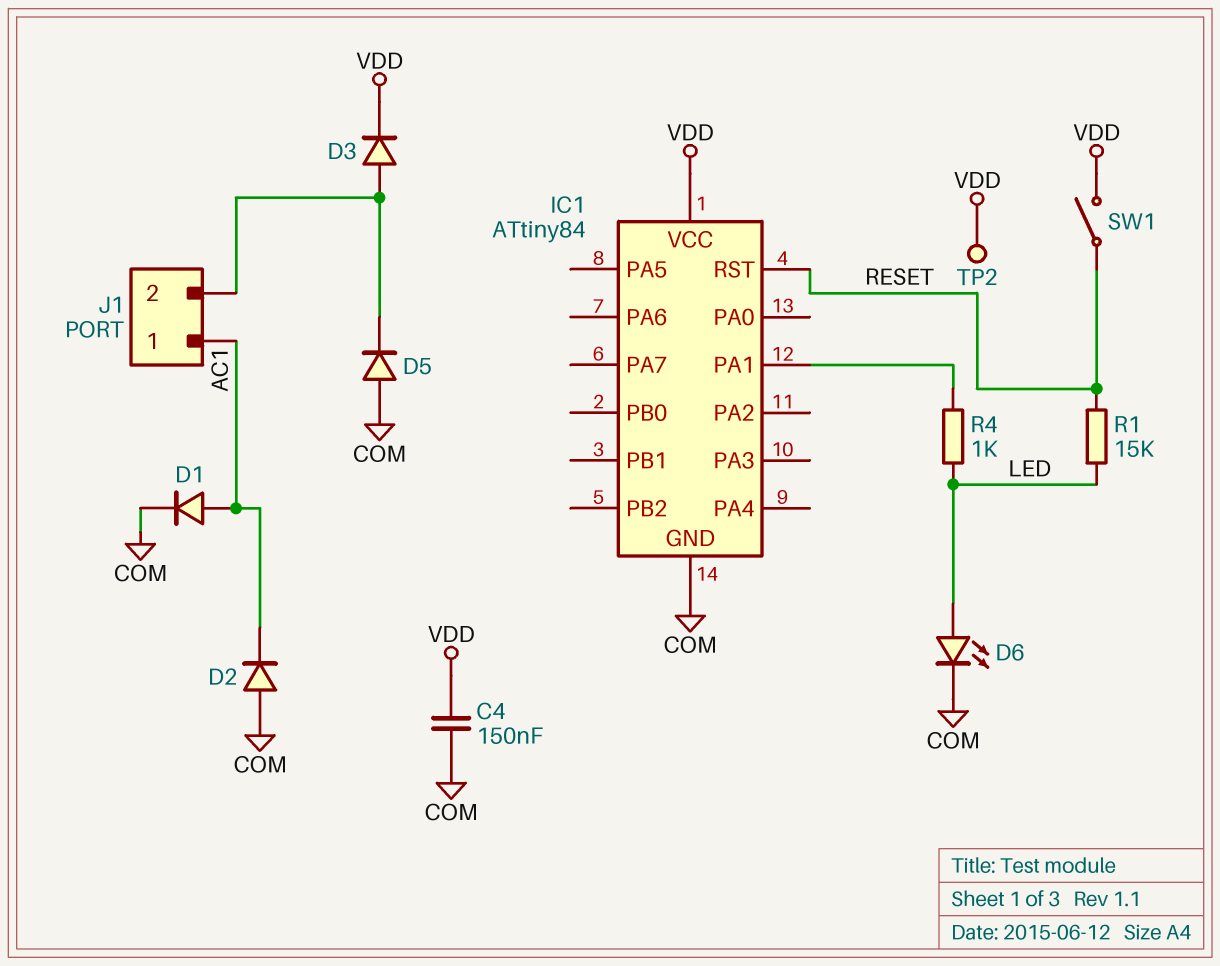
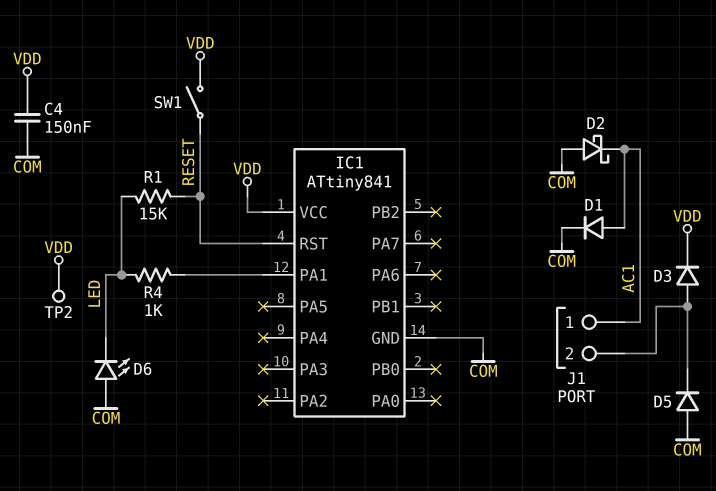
D2: diode (A COM, K AC1) -> schottky (A COM, K AC1)
D6: LED (A LED, K COM) -> LED (A COM, K LED)
IC1: ATtiny84 -> ATtiny841

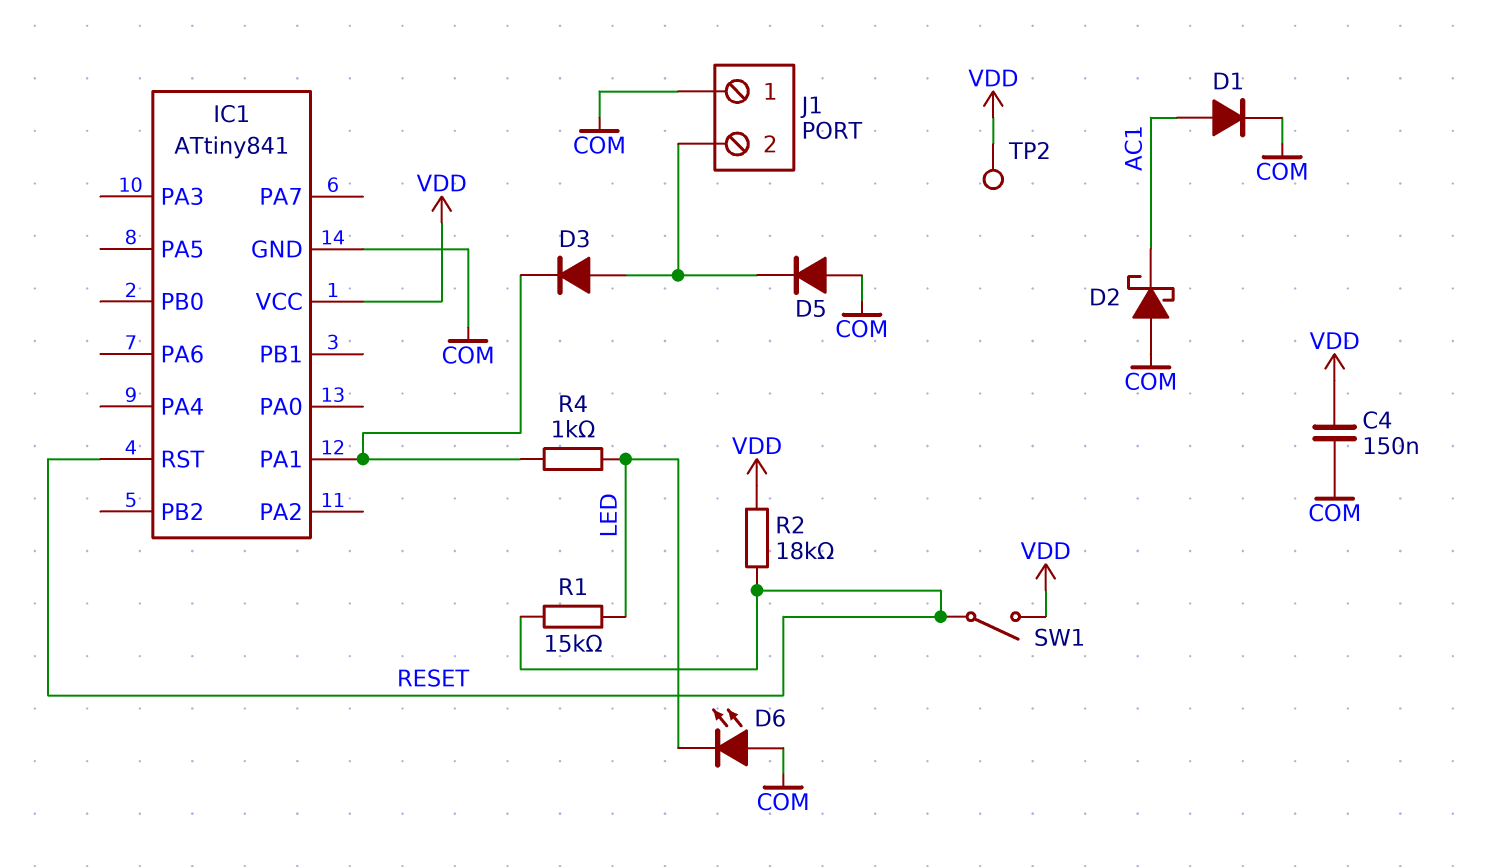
D3: diode (A J1/2, K VDD) -> diode (A J1/2, K IC1/PA1)
J1 pin 1: AC1 -> COM
R2: none -> 18k (RESET, VDD)

